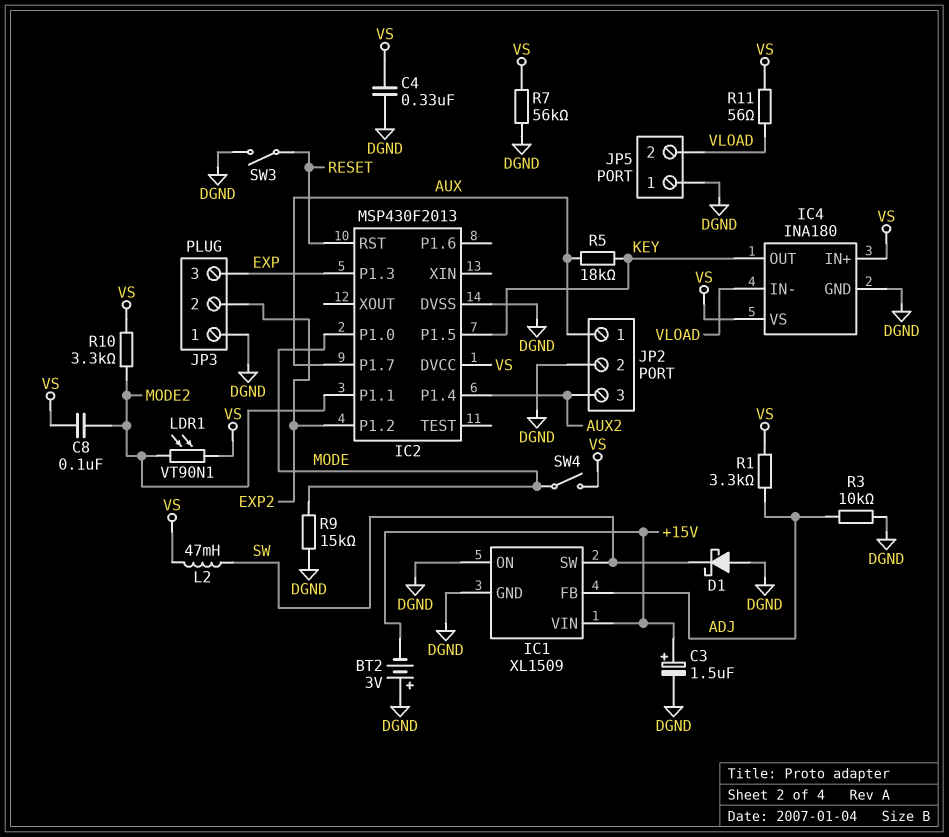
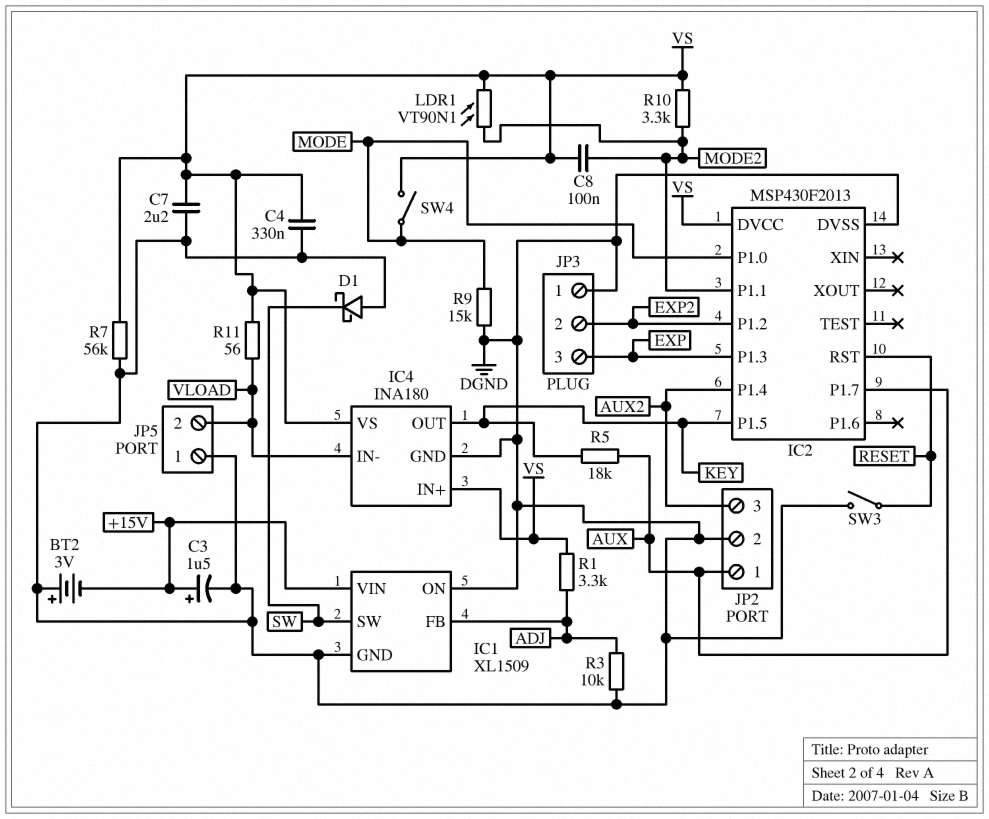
C7: none -> 2.2uF (DGND, VS)
L2: 47mH (SW, VS) -> none

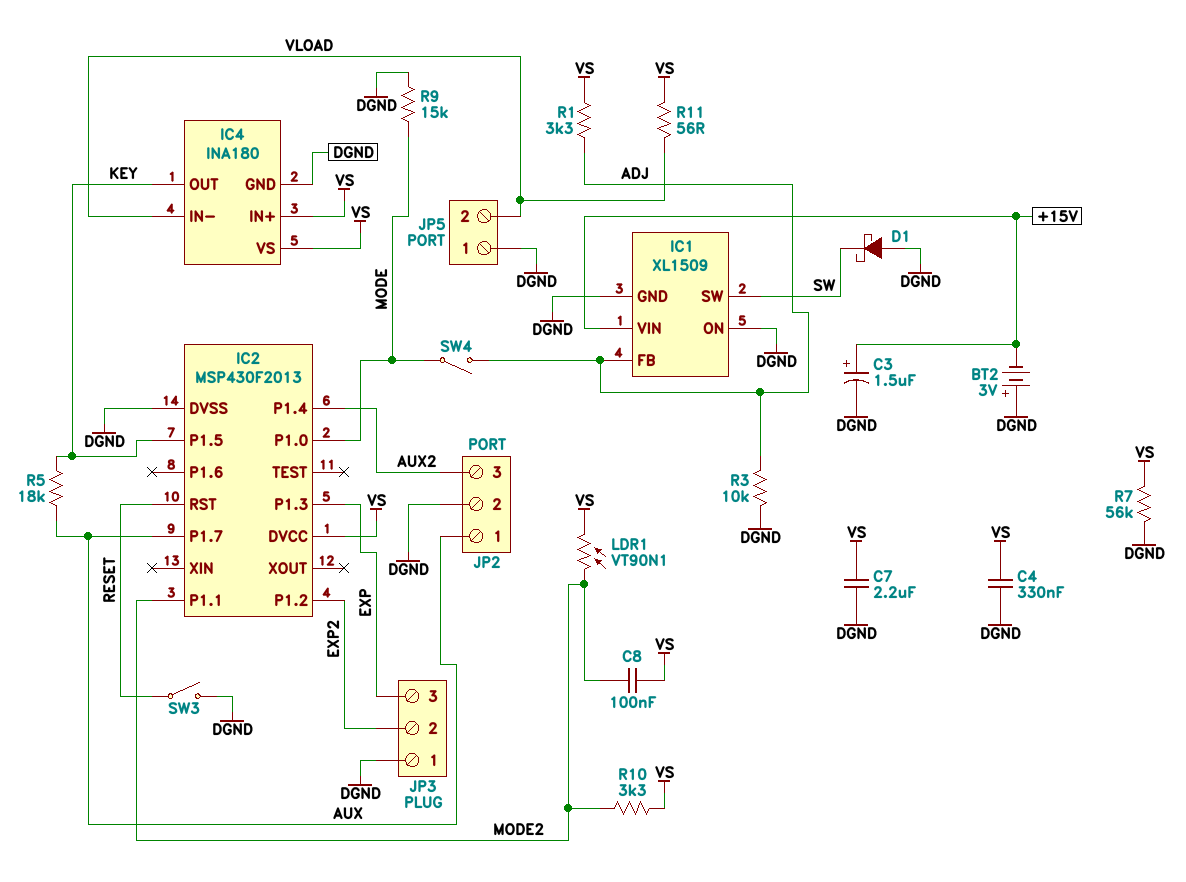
SW4: switch (MODE, VS) -> switch (ADJ, MODE)

